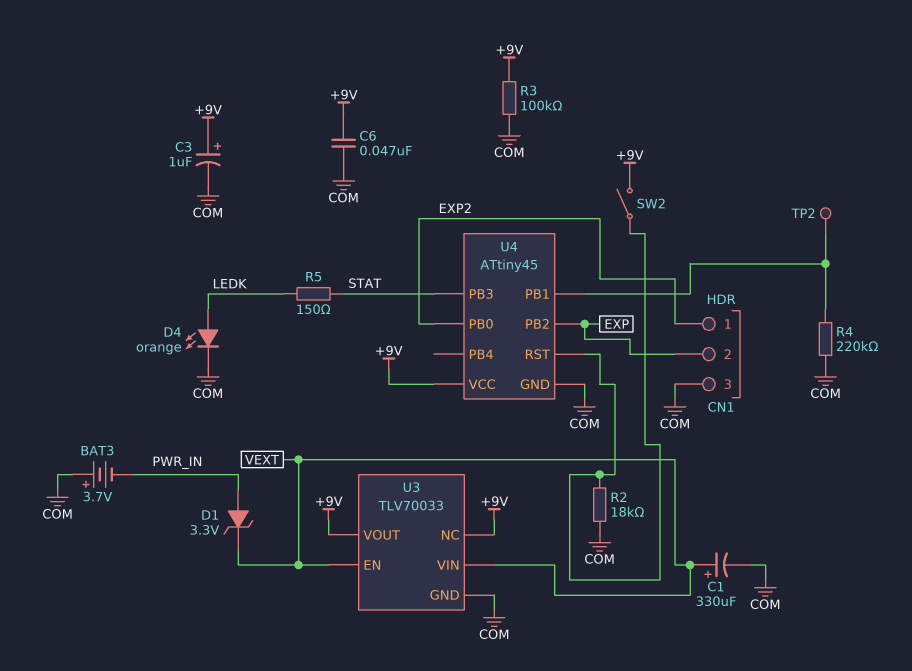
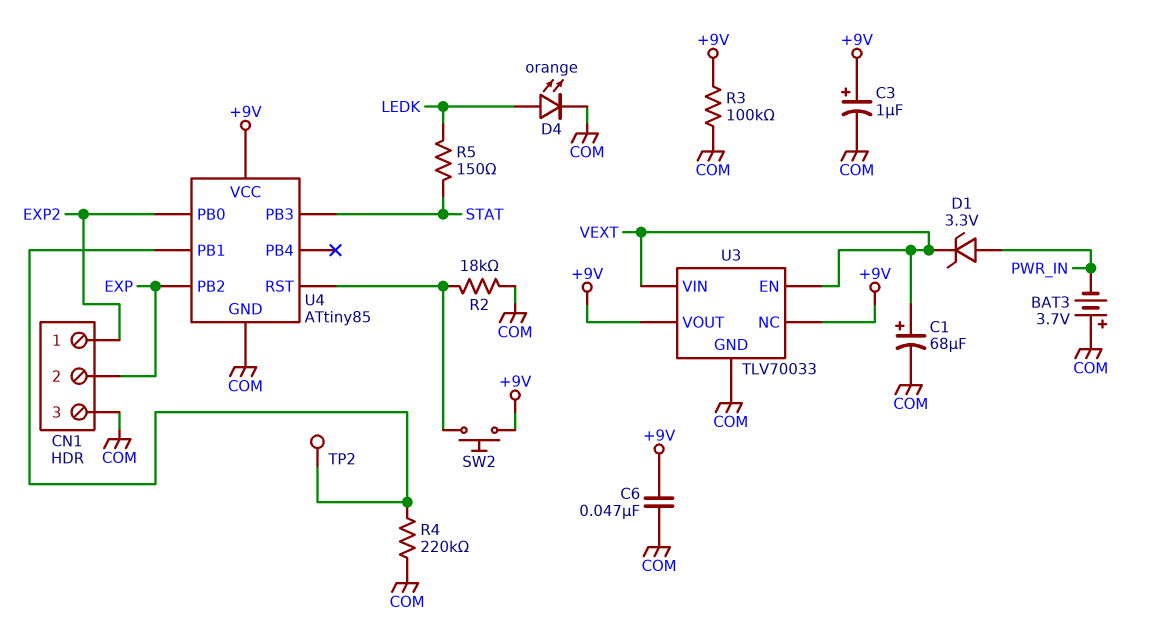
C1: 330uF (plus VEXT, minus COM) -> 68uF (plus VEXT, minus COM)
SW2: switch (+9V, U4/RST) -> button (+9V, U4/RST)
U4: ATtiny45 -> ATtiny85

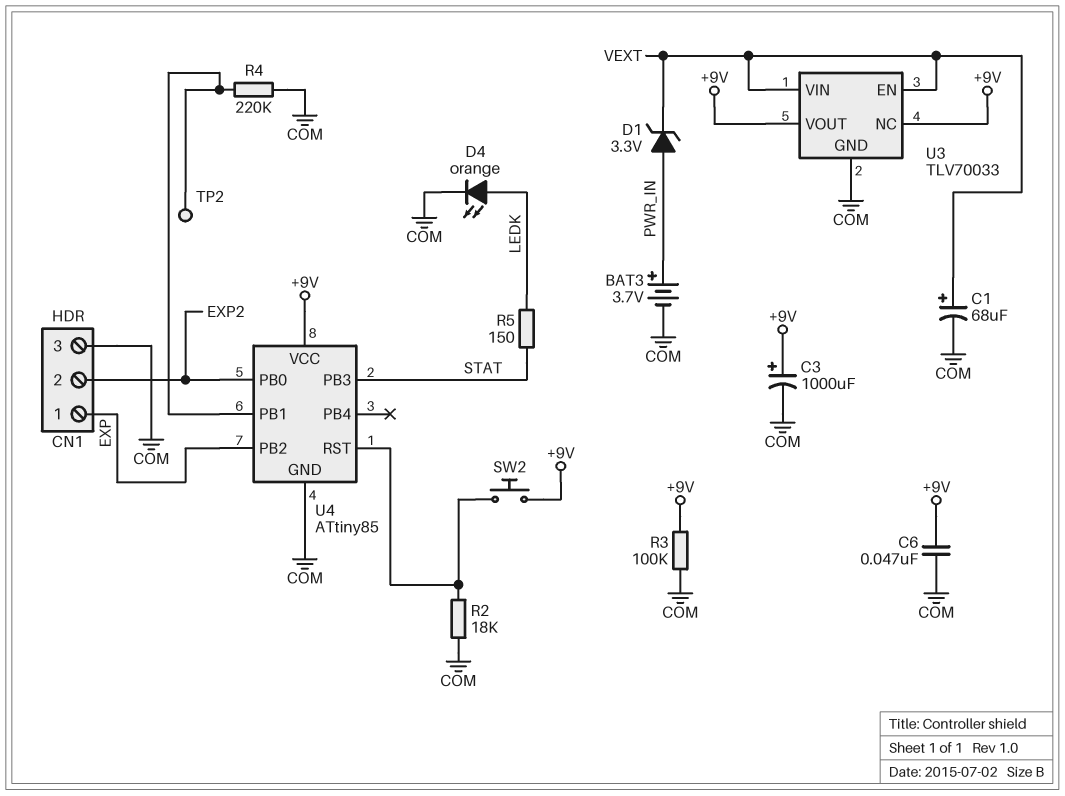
BAT3: 3.7V (plus COM, minus PWR_IN) -> 3.7V (plus PWR_IN, minus COM)
C3: 1uF (plus +9V, minus COM) -> 1000uF (plus +9V, minus COM)
CN1 pin 1: EXP2 -> EXP
CN1 pin 2: EXP -> EXP2

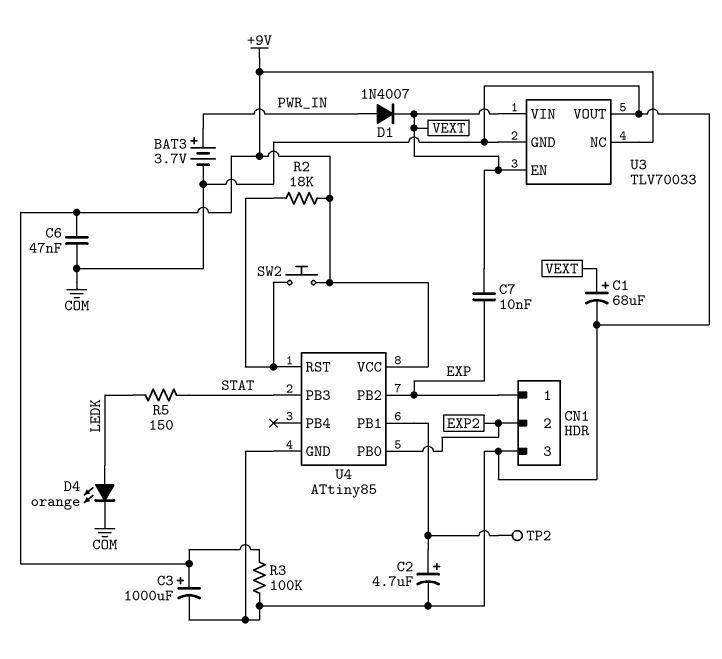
C2: none -> 4.7uF (plus U4/PB1, minus COM)
C7: none -> 10nF (EXP, VEXT)
D1: zener 3.3V (A PWR_IN, K VEXT) -> diode 1N4007 (A PWR_IN, K VEXT)
R2: 18k (COM, U4/RST) -> 18k (+9V, U4/RST)
R4: 220k (COM, U4/PB1) -> none
U3 pin VOUT: +9V -> COM

